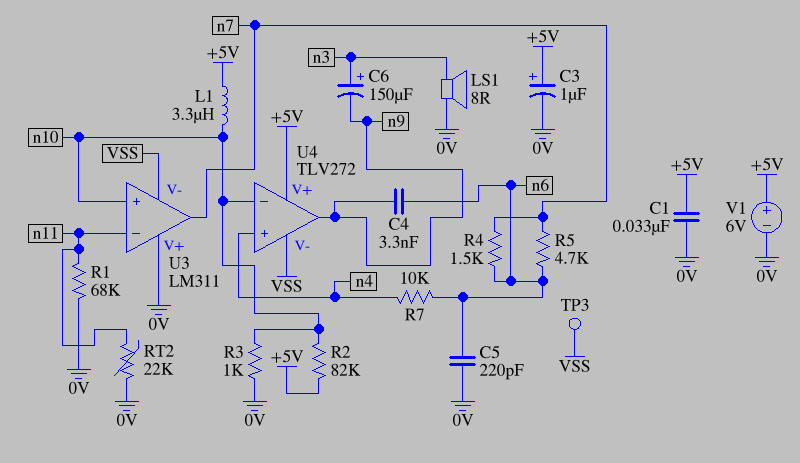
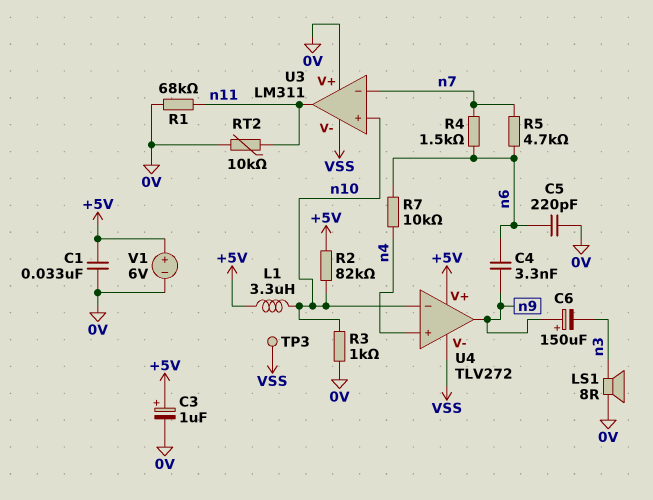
C6: 150uF (plus n3, minus n9) -> 150uF (plus n9, minus n3)
RT2: 22k (0V, n11) -> 10k (0V, n11)
U3 pin in-: n11 -> n7
U3 pin out: n7 -> n11

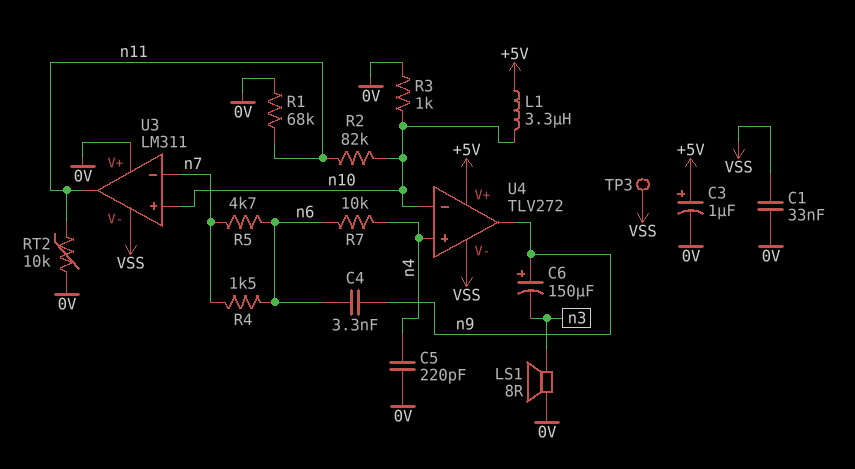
C1: 33nF (+5V, 0V) -> 33nF (0V, VSS)
C5: 220pF (0V, n6) -> 220pF (0V, n4)
R2: 82k (+5V, n10) -> 82k (n10, n11)
V1: 6V (plus +5V, minus 0V) -> none

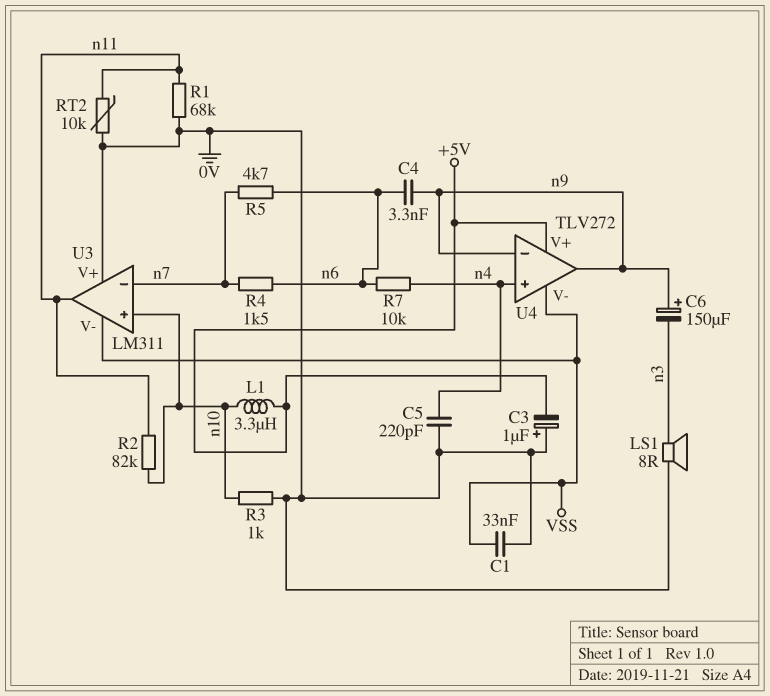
C3: 1uF (plus +5V, minus 0V) -> 1uF (plus 0V, minus +5V)
TP3: test point (VSS) -> none
U4 pin in-: n10 -> n9

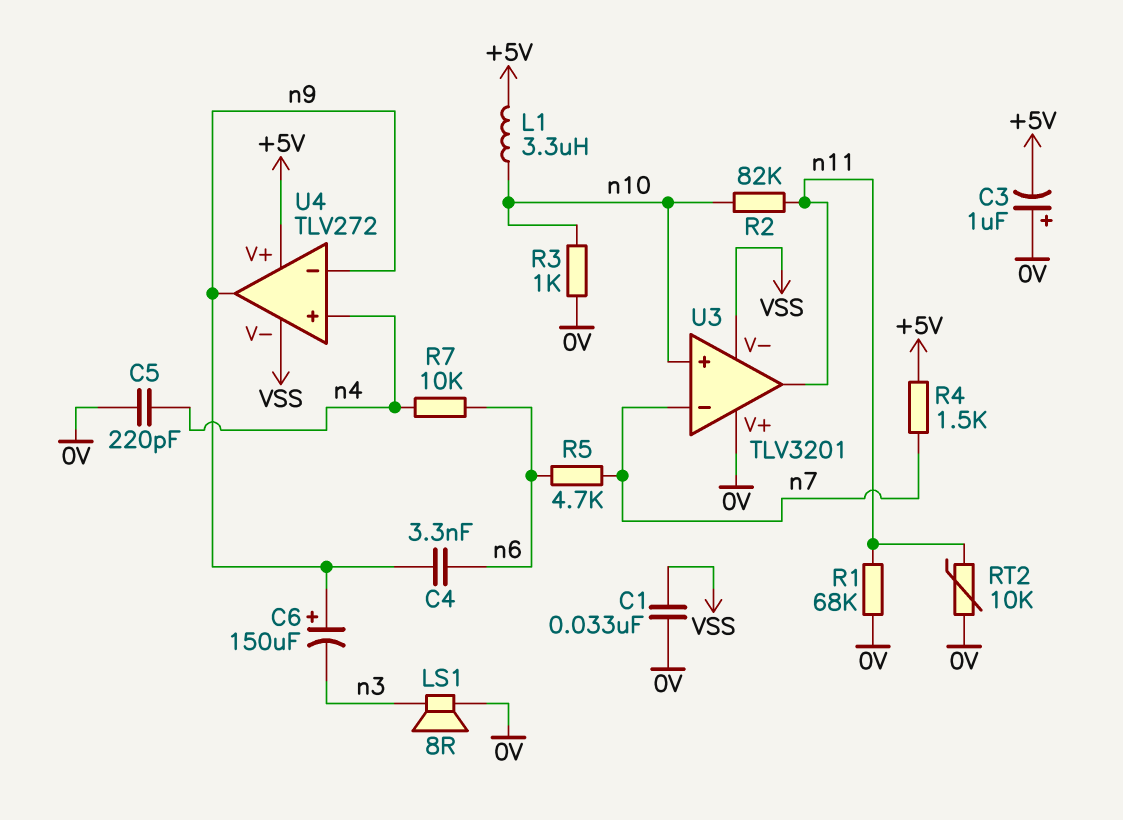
R4: 1.5k (n6, n7) -> 1.5k (+5V, n7)
U3: LM311 -> TLV3201

